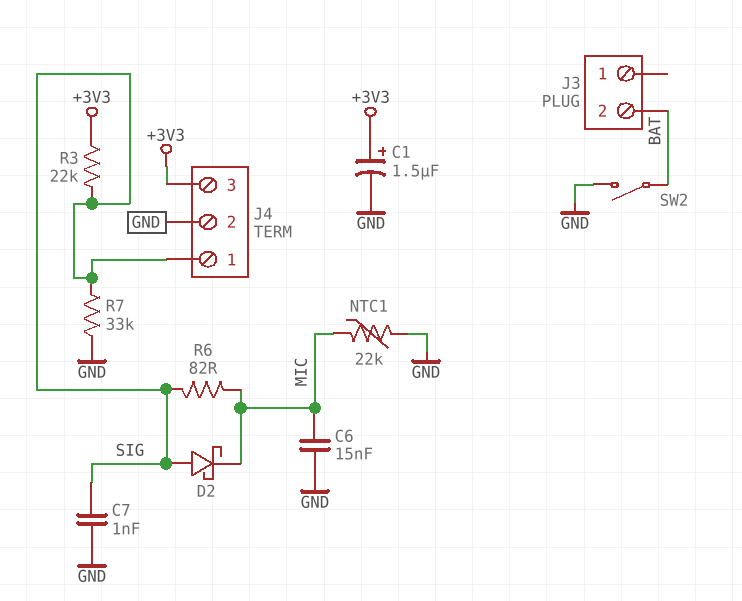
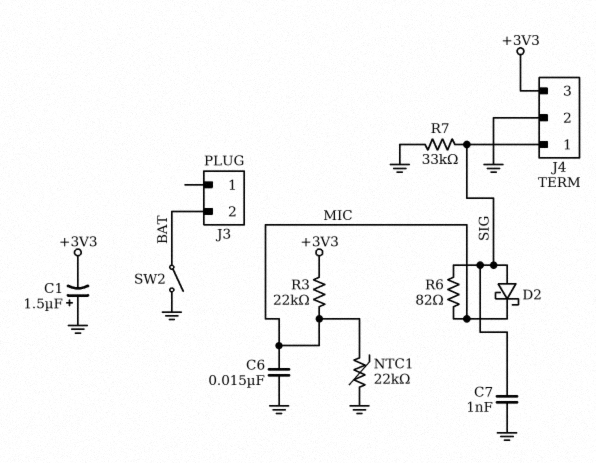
C1: 1.5uF (plus +3V3, minus GND) -> 1.5uF (plus GND, minus +3V3)
R3: 22k (+3V3, SIG) -> 22k (+3V3, MIC)

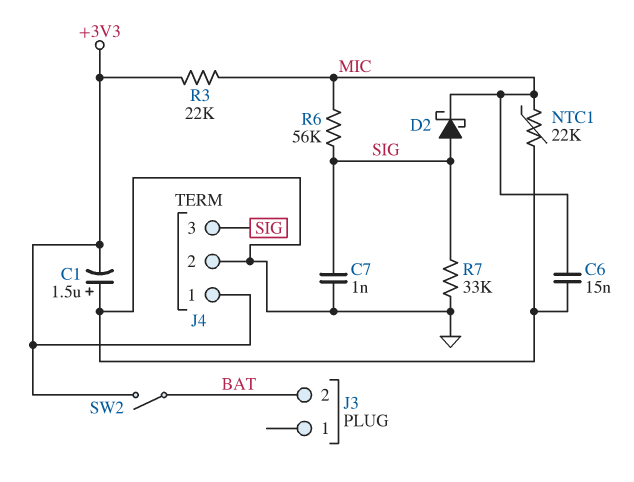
J4 pin 1: SIG -> +3V3
J4 pin 3: +3V3 -> SIG
R6: 82 (MIC, SIG) -> 56k (MIC, SIG)
SW2: switch (BAT, GND) -> switch (+3V3, BAT)

